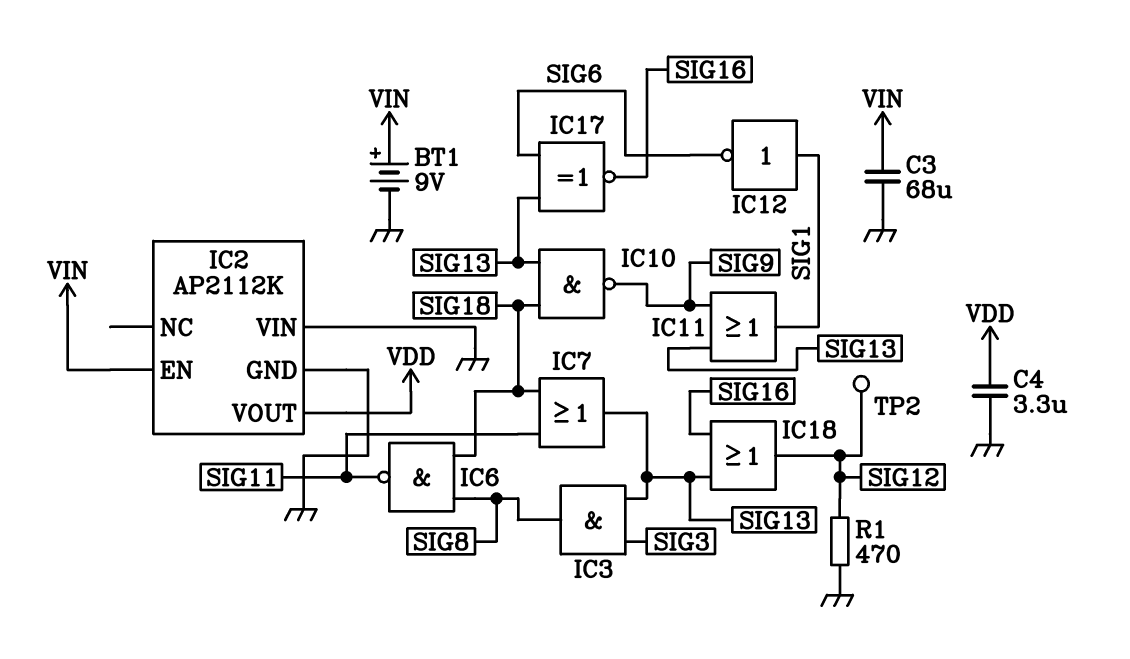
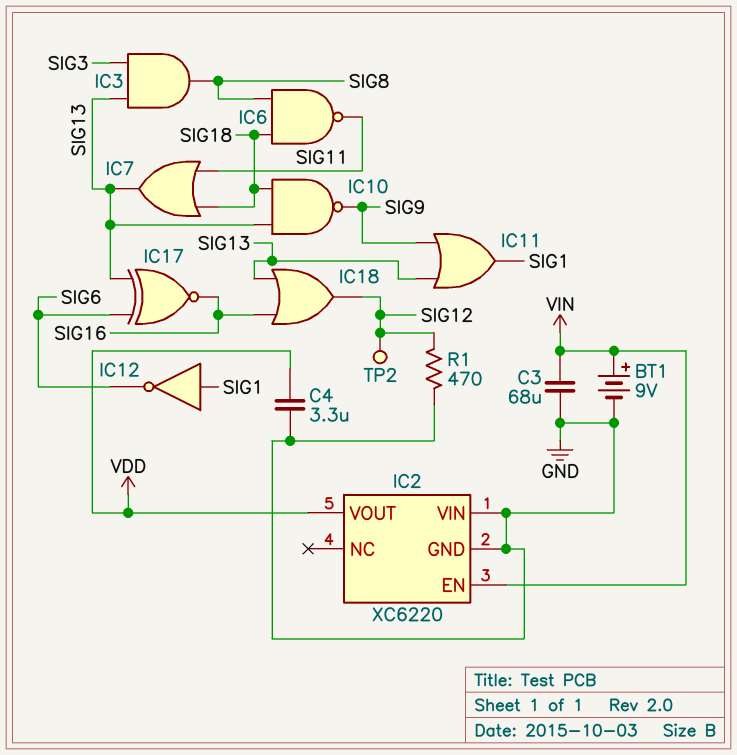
IC2: AP2112K -> XC6220

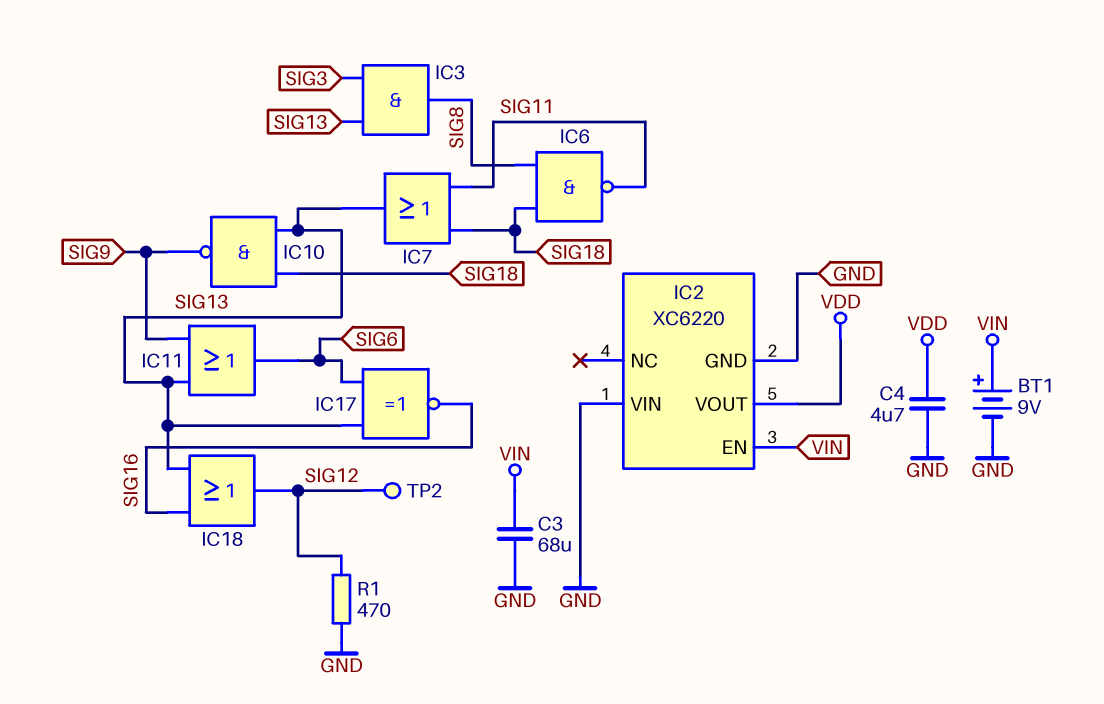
C4: 3.3uF (GND, VDD) -> 4.7uF (GND, VDD)
IC11: OR (in SIG9, in SIG13, out SIG1) -> OR (in SIG9, in SIG13, out SIG6)
IC12: NOT (in SIG1, out SIG6) -> none

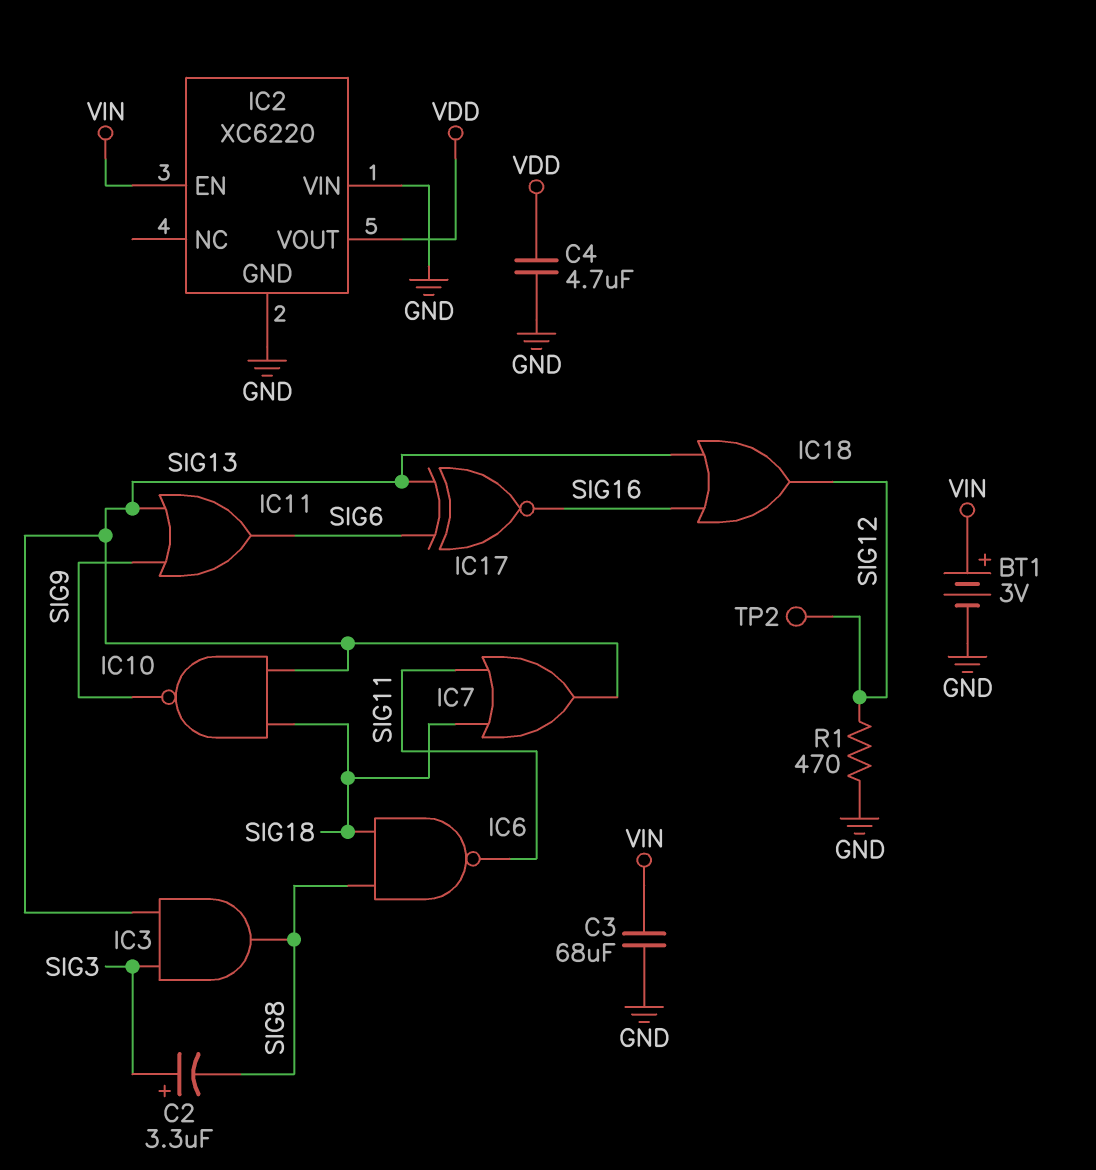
BT1: 9V (plus VIN, minus GND) -> 3V (plus VIN, minus GND)
C2: none -> 3.3uF (plus SIG3, minus SIG8)

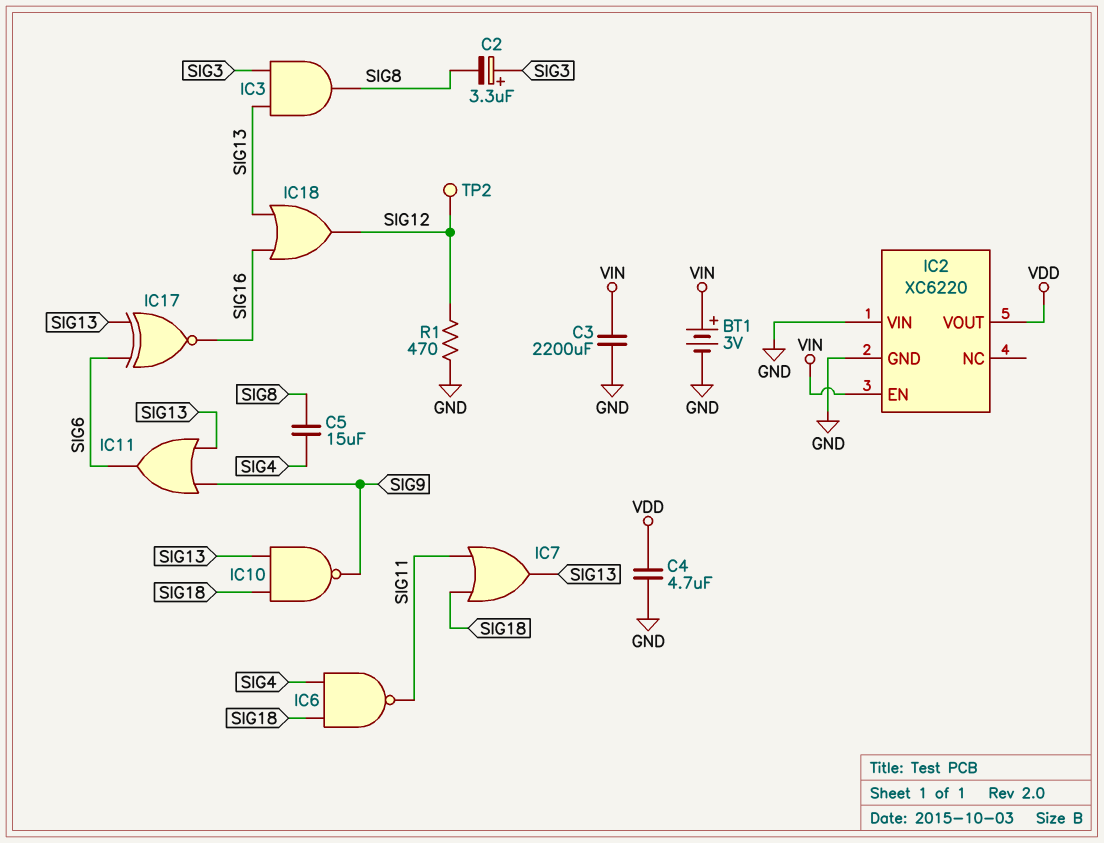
C3: 68uF (GND, VIN) -> 2200uF (GND, VIN)
C5: none -> 15uF (SIG4, SIG8)
IC6: NAND (in SIG8, in SIG18, out SIG11) -> NAND (in SIG4, in SIG18, out SIG11)

